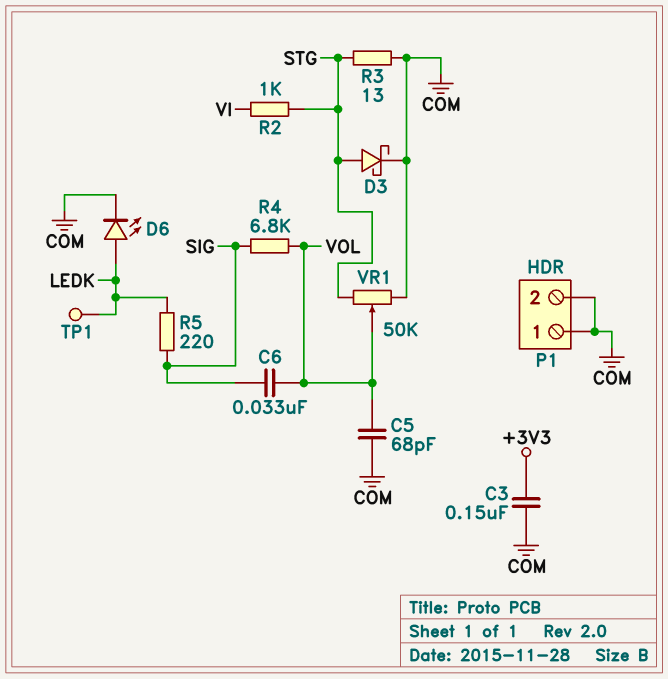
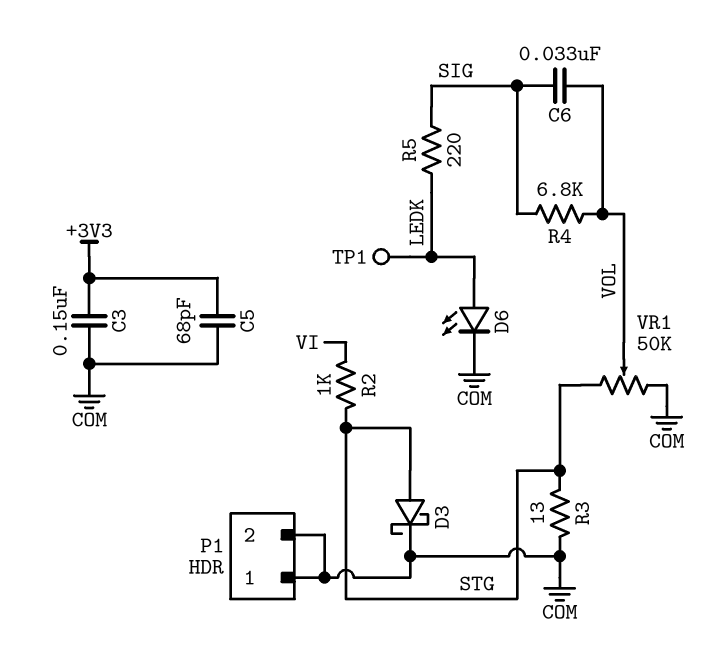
C5: 68pF (COM, VOL) -> 68pF (+3V3, COM)

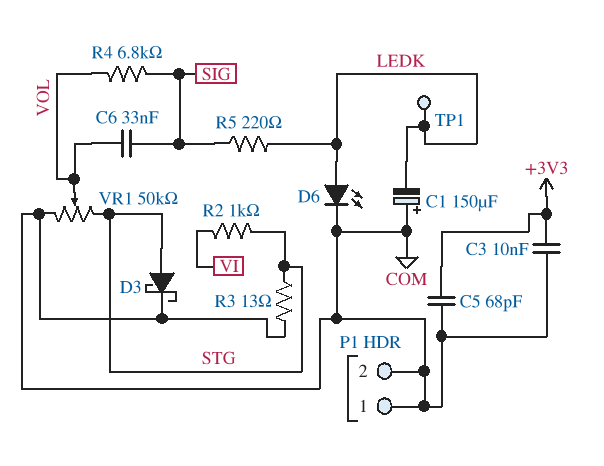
C1: none -> 150uF (plus COM, minus LEDK)
C3: 150nF (+3V3, COM) -> 10nF (+3V3, COM)

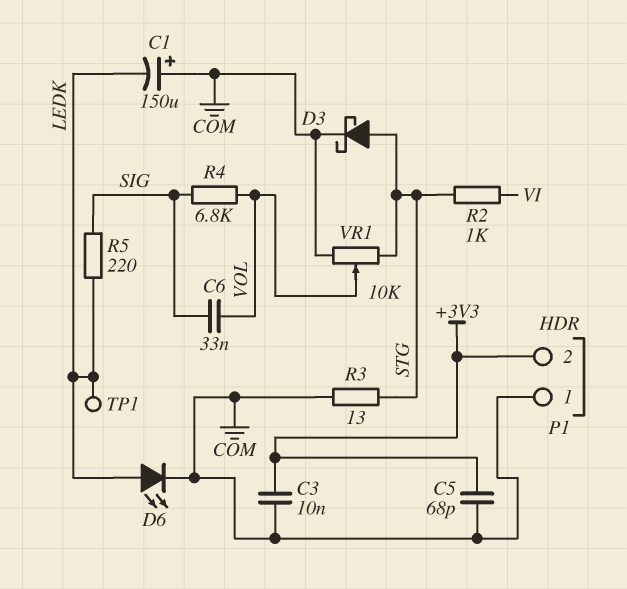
P1 pin 2: COM -> +3V3
VR1: 50k (COM, STG, wiper VOL) -> 10k (COM, STG, wiper VOL)

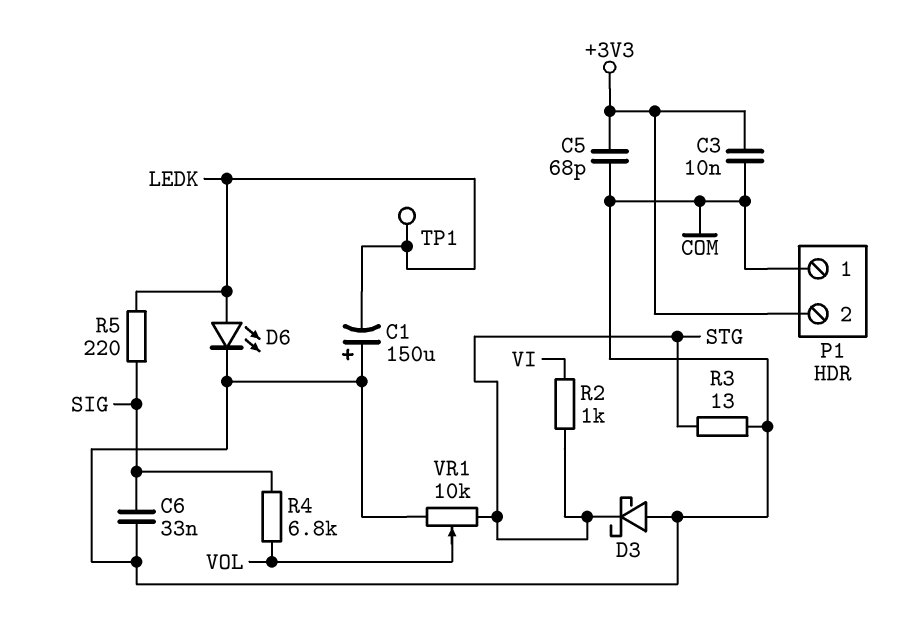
C6: 33nF (SIG, VOL) -> 33nF (COM, SIG)
D3: schottky (A STG, K COM) -> schottky (A COM, K STG)

